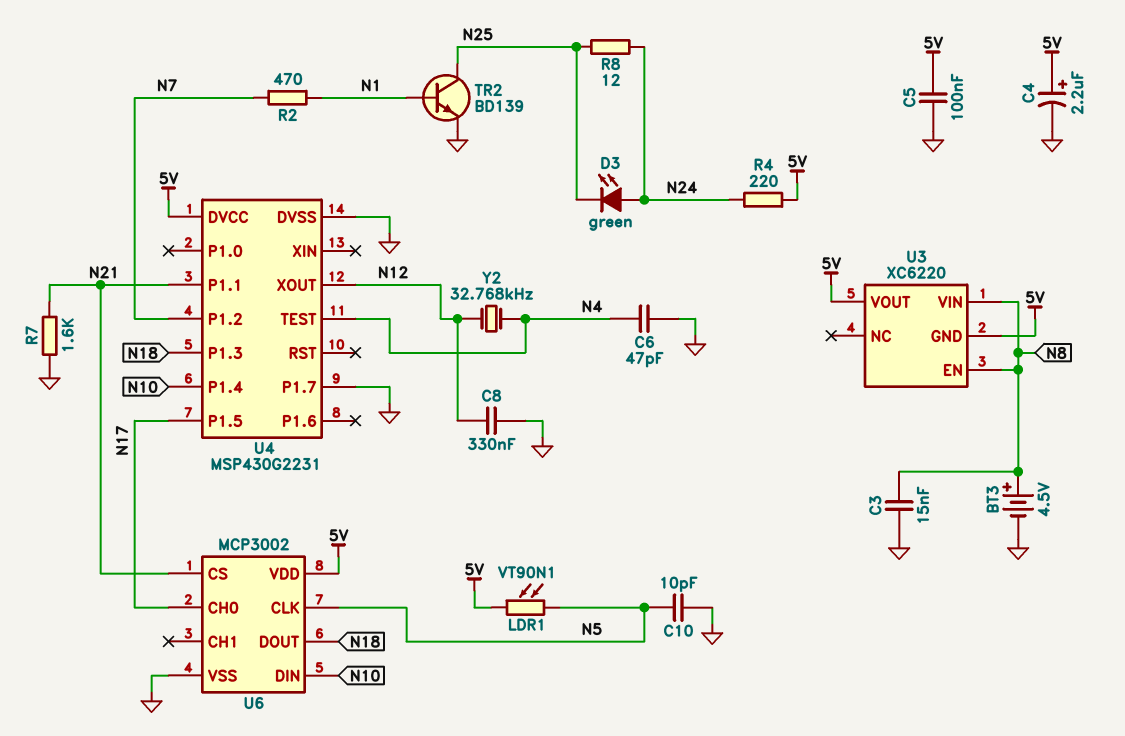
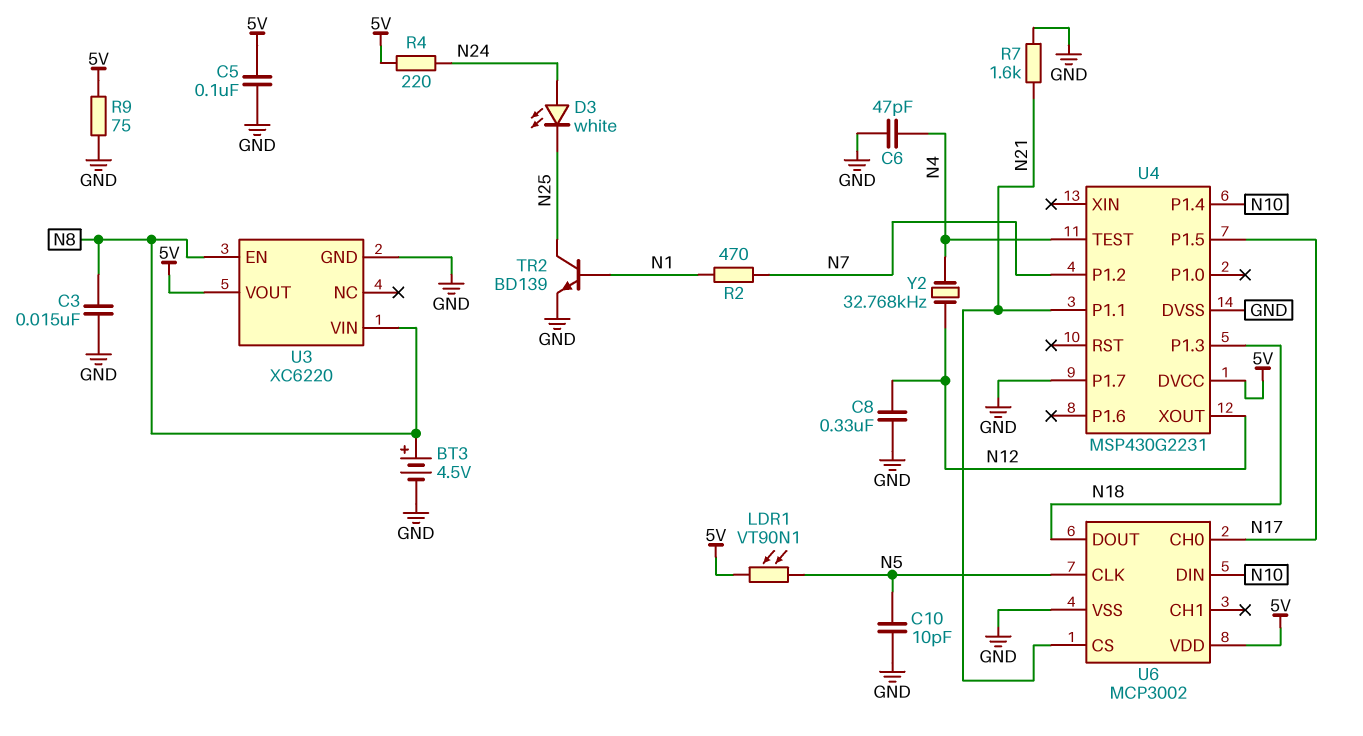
C4: 2.2uF (plus 5V, minus GND) -> none
D3: LED green (A N24, K N25) -> LED white (A N24, K N25)
R8: 12 (N24, N25) -> none
R9: none -> 75 (5V, GND)
U3 pin GND: 5V -> GND

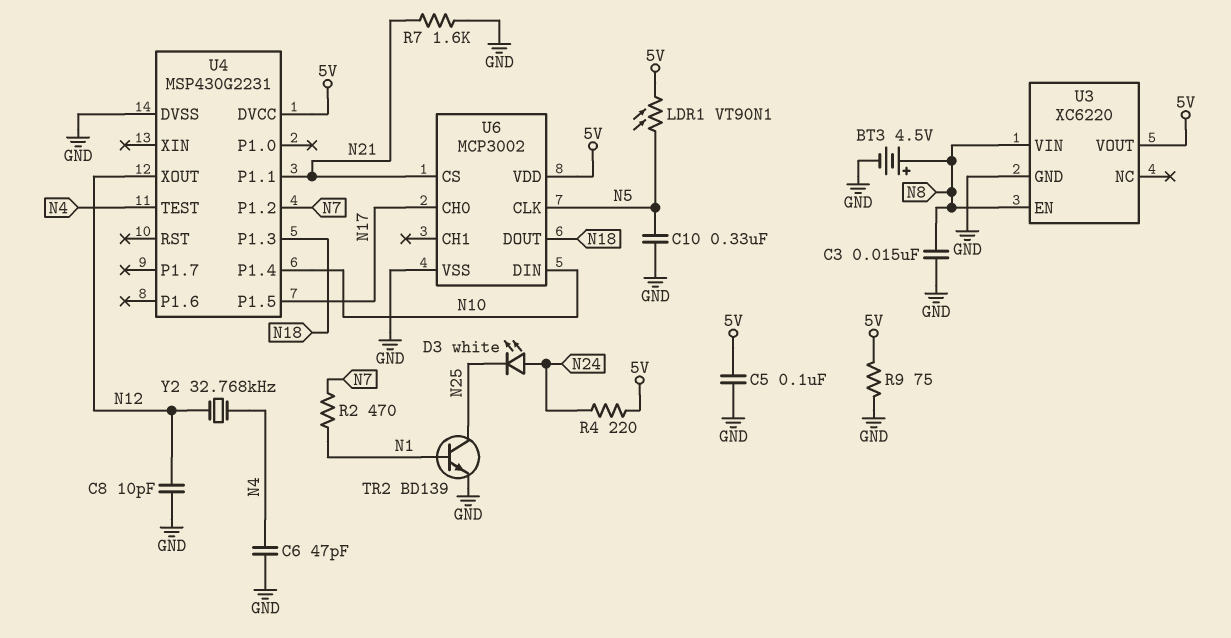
C8: 330nF (GND, N12) -> 10pF (GND, N12)
C10: 10pF (GND, N5) -> 330nF (GND, N5)
U4 pin P1.7: GND -> none

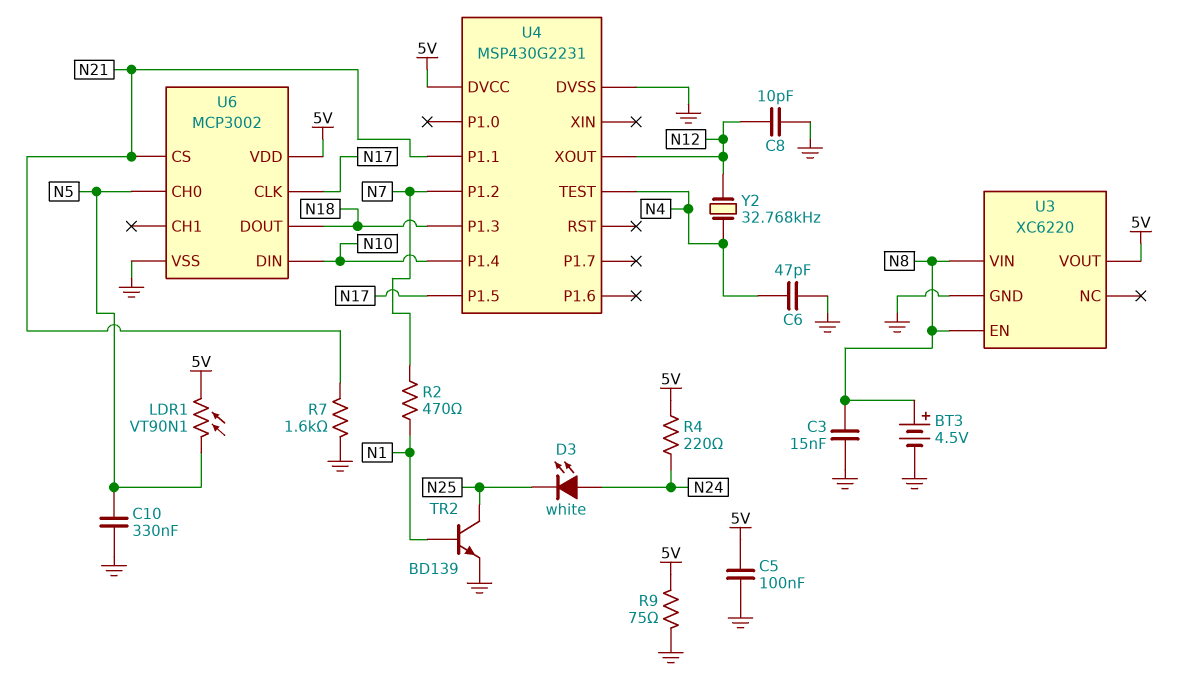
U6 pin CH0: N17 -> N5
U6 pin CLK: N5 -> N17

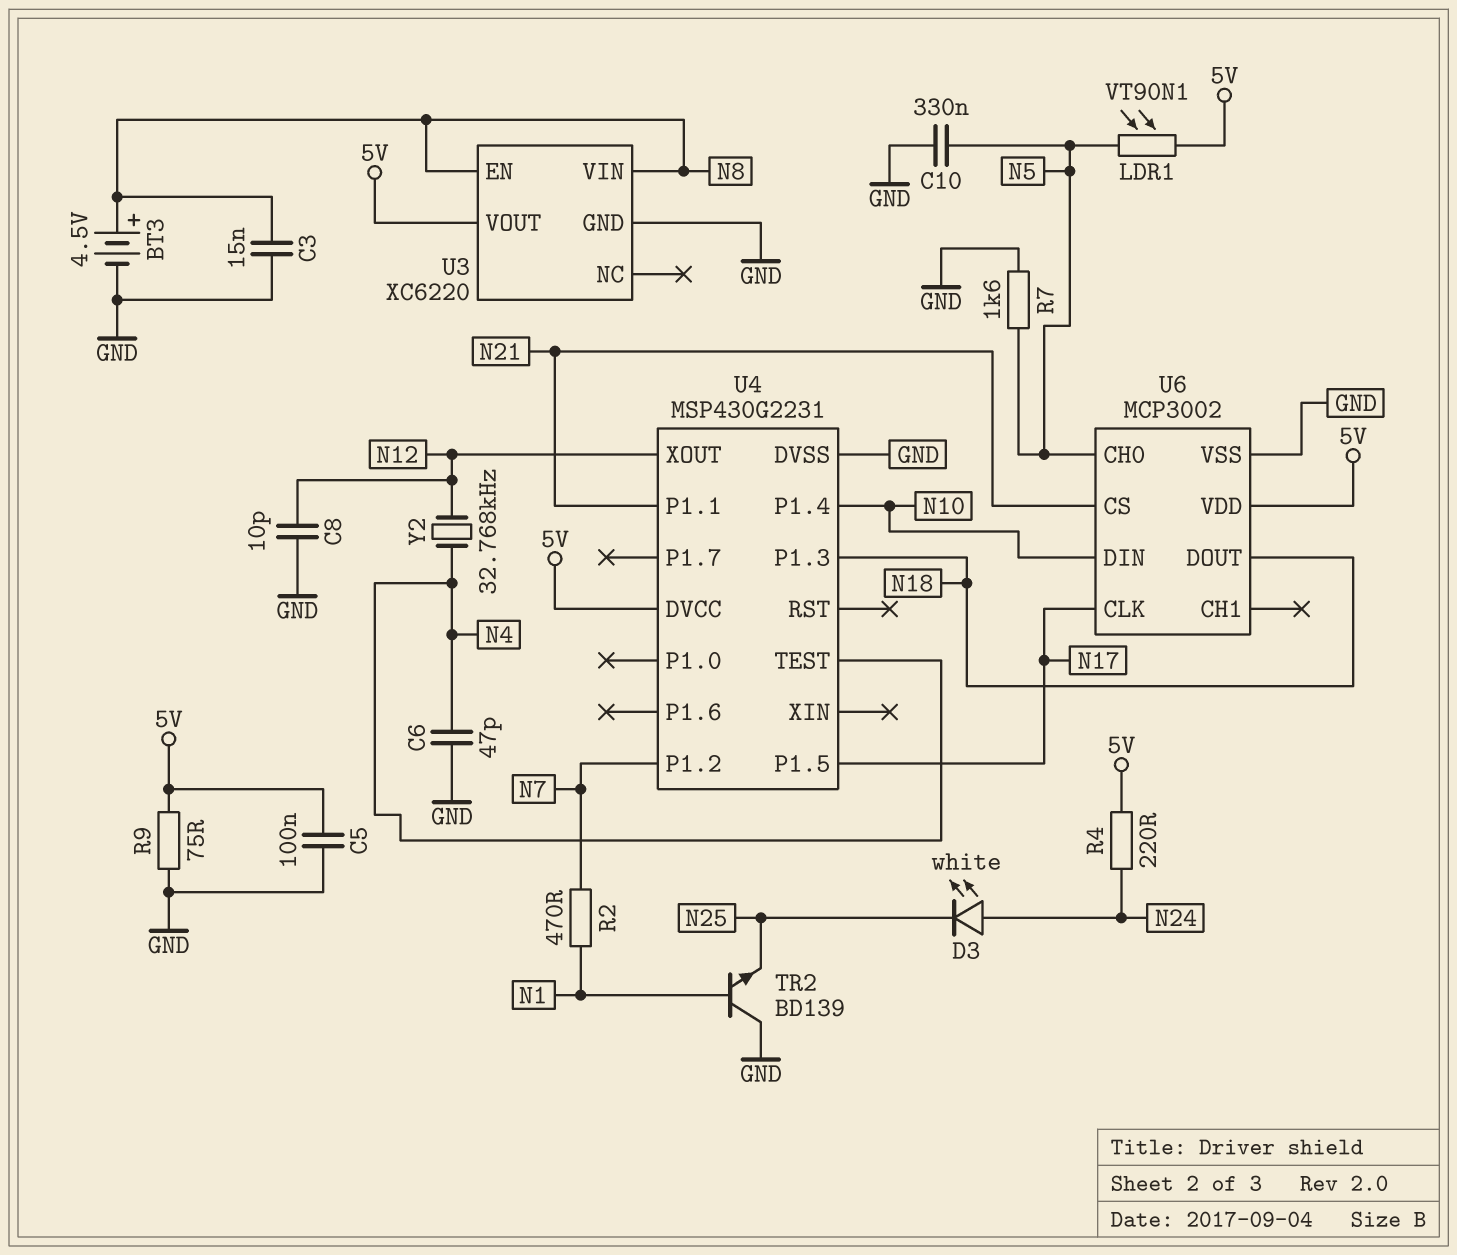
R7: 1.6k (GND, N21) -> 1.6k (GND, N5)
TR2: NPN BD139 (B N1, C N25, E GND) -> NPN BD139 (B N1, C GND, E N25)

